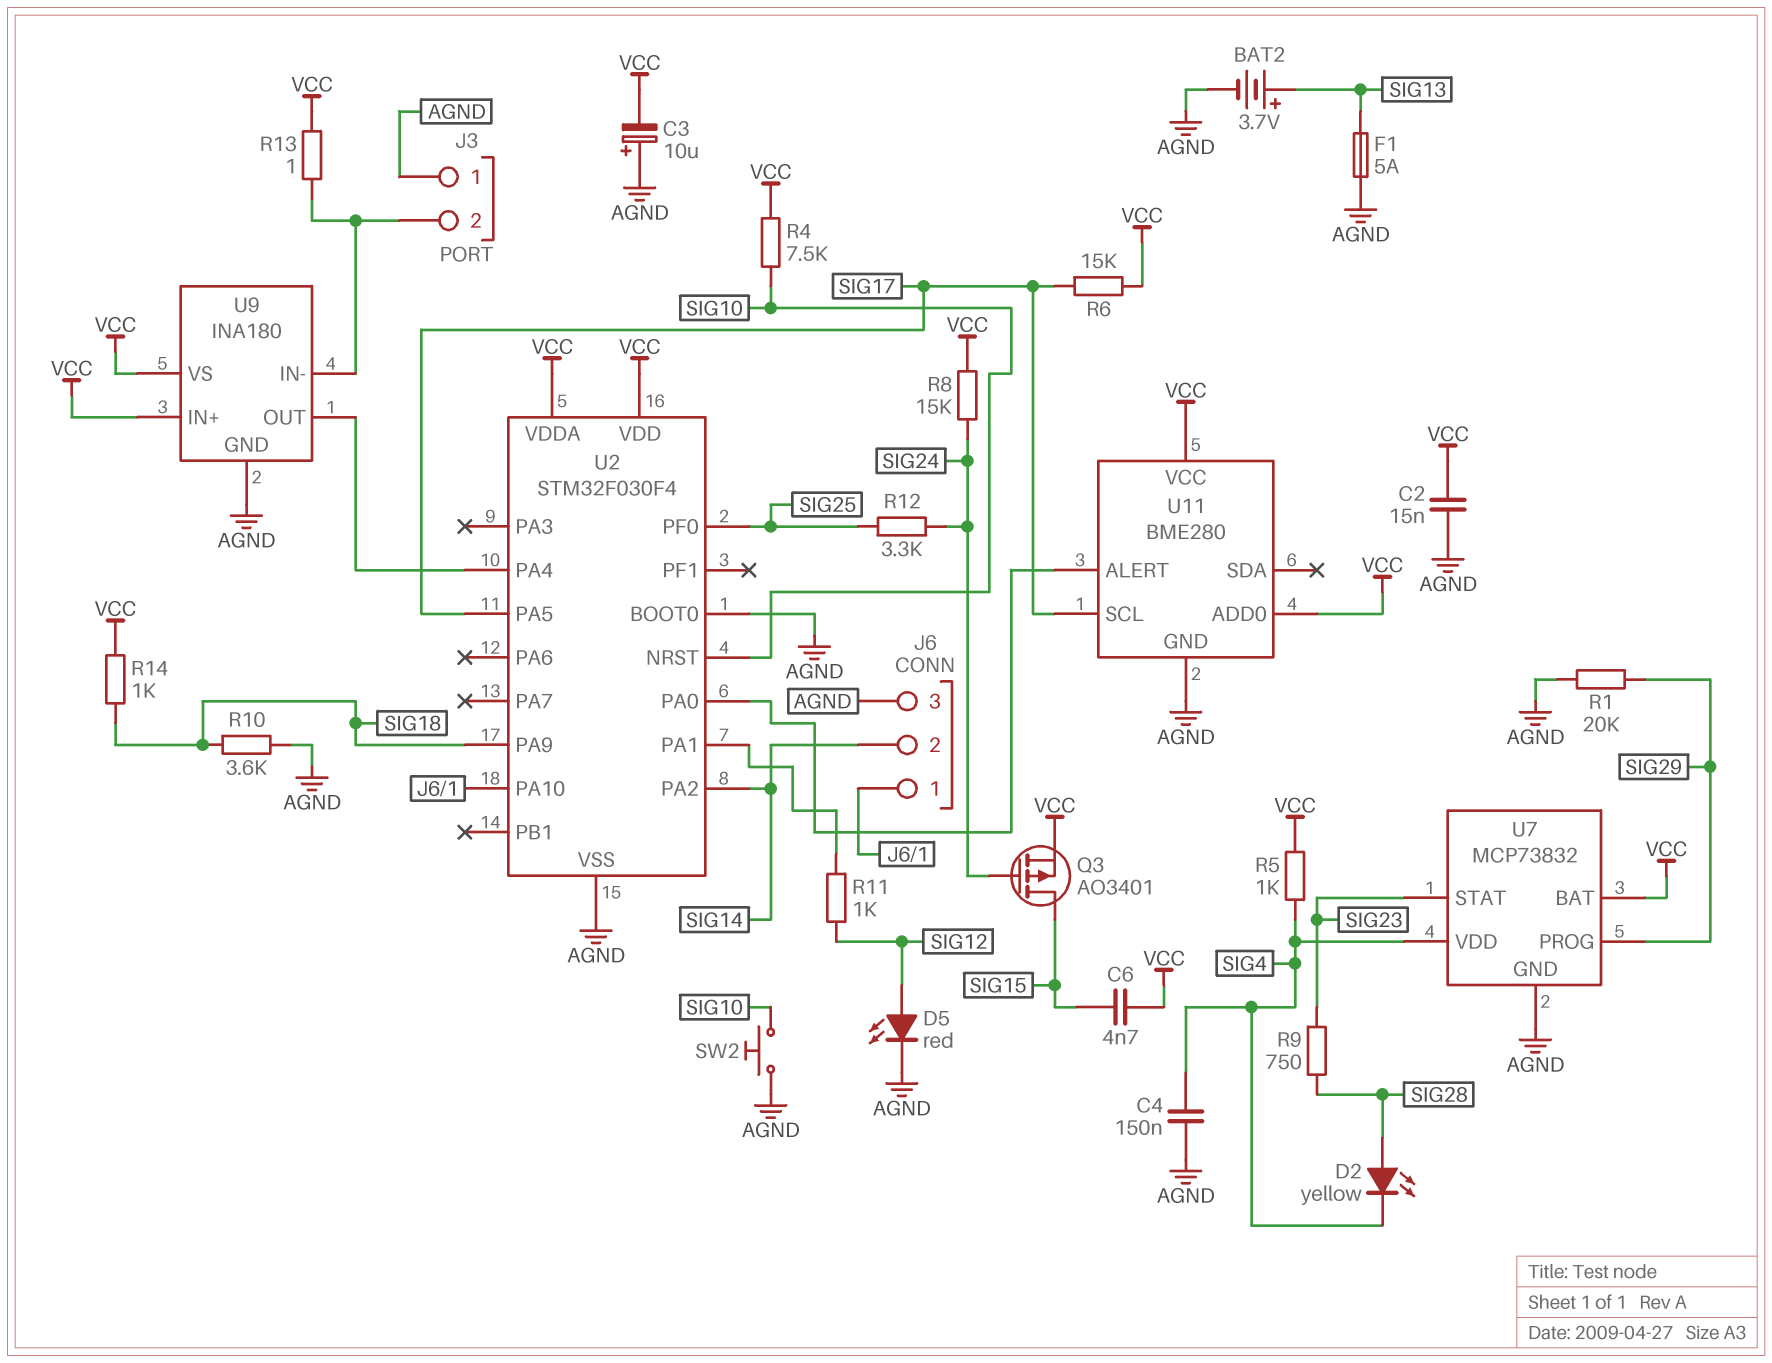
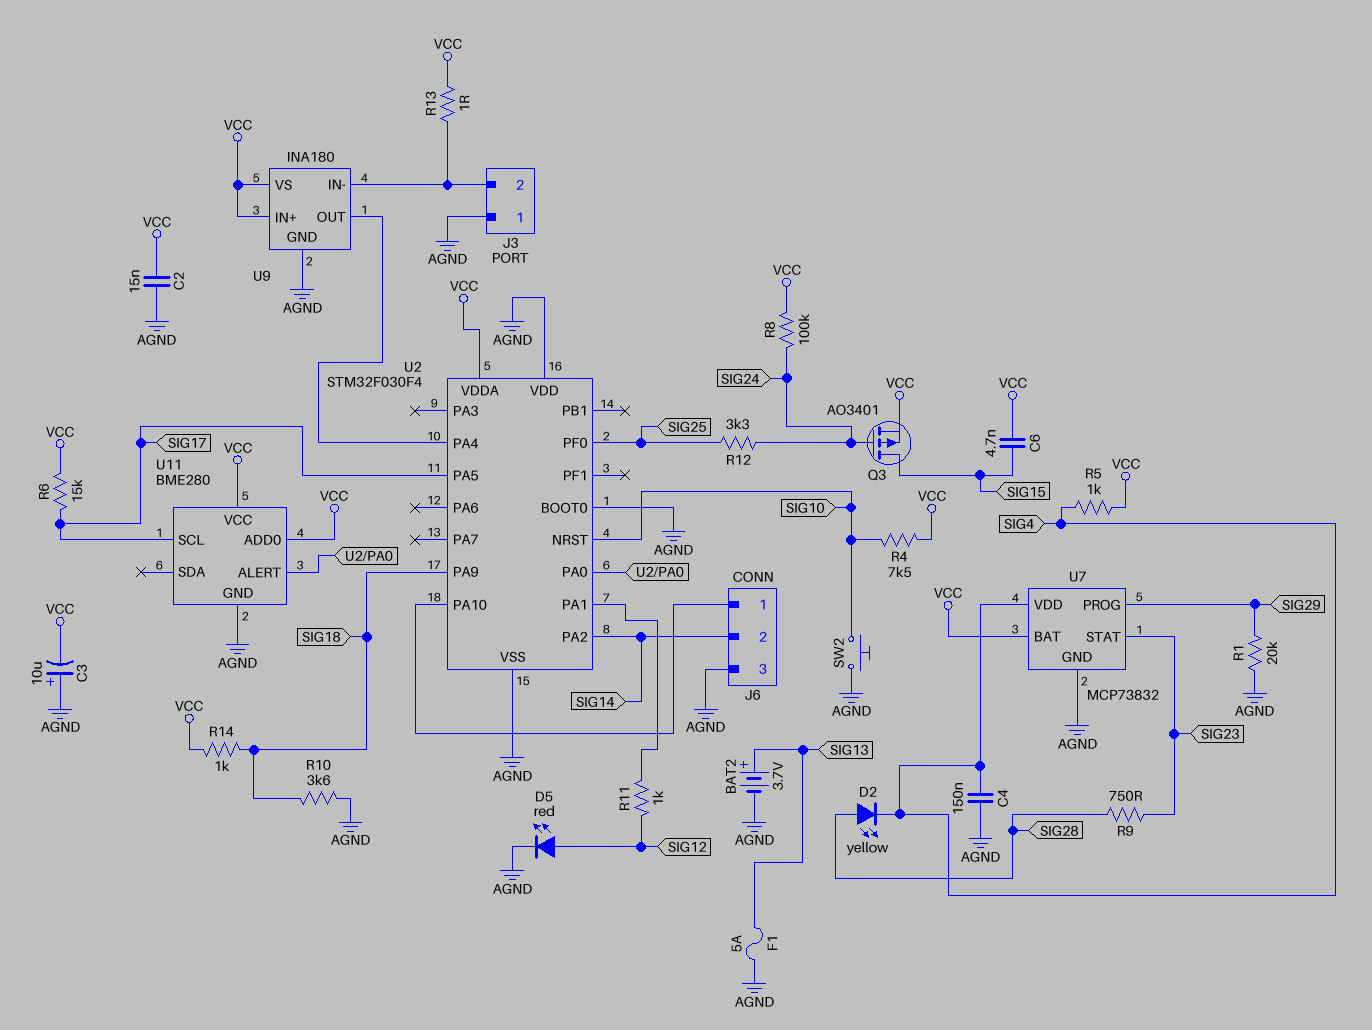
R8: 15k (SIG24, VCC) -> 100k (SIG24, VCC)
U2 pin VDD: VCC -> AGND

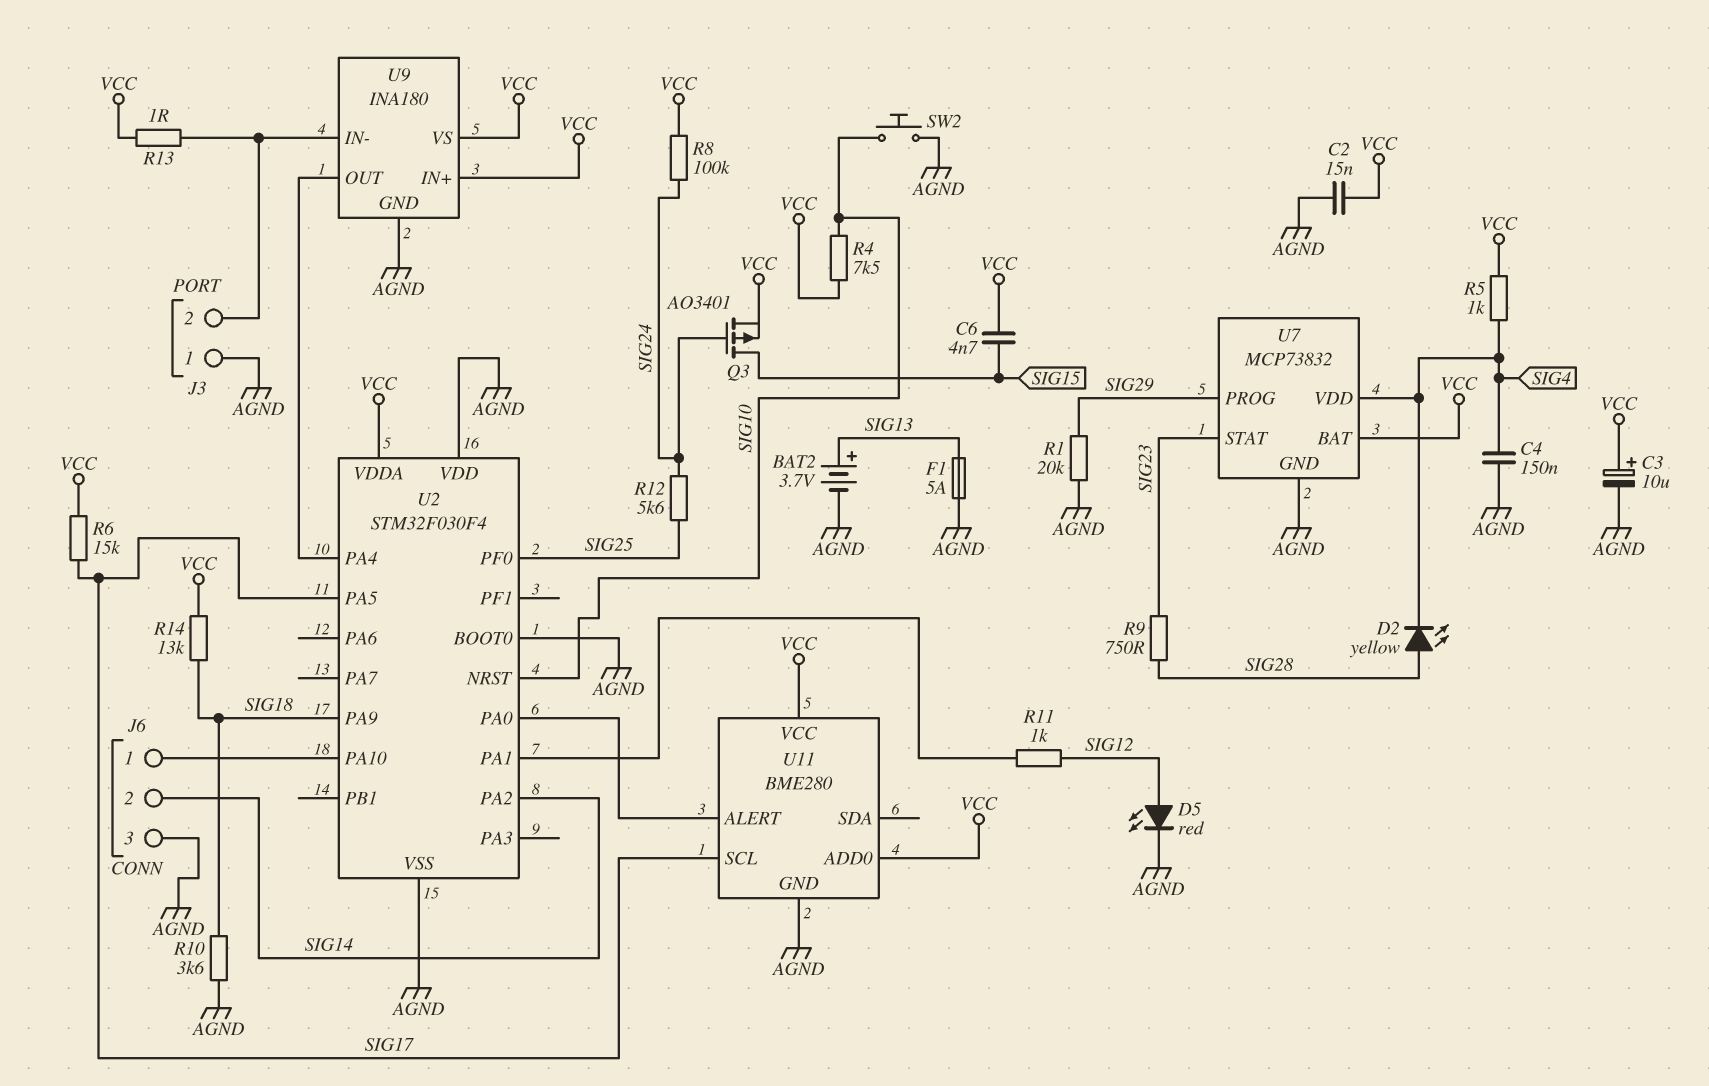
C3: 10uF (plus AGND, minus VCC) -> 10uF (plus VCC, minus AGND)
R12: 3.3k (SIG24, SIG25) -> 5.6k (SIG24, SIG25)
R14: 1k (SIG18, VCC) -> 13k (SIG18, VCC)

